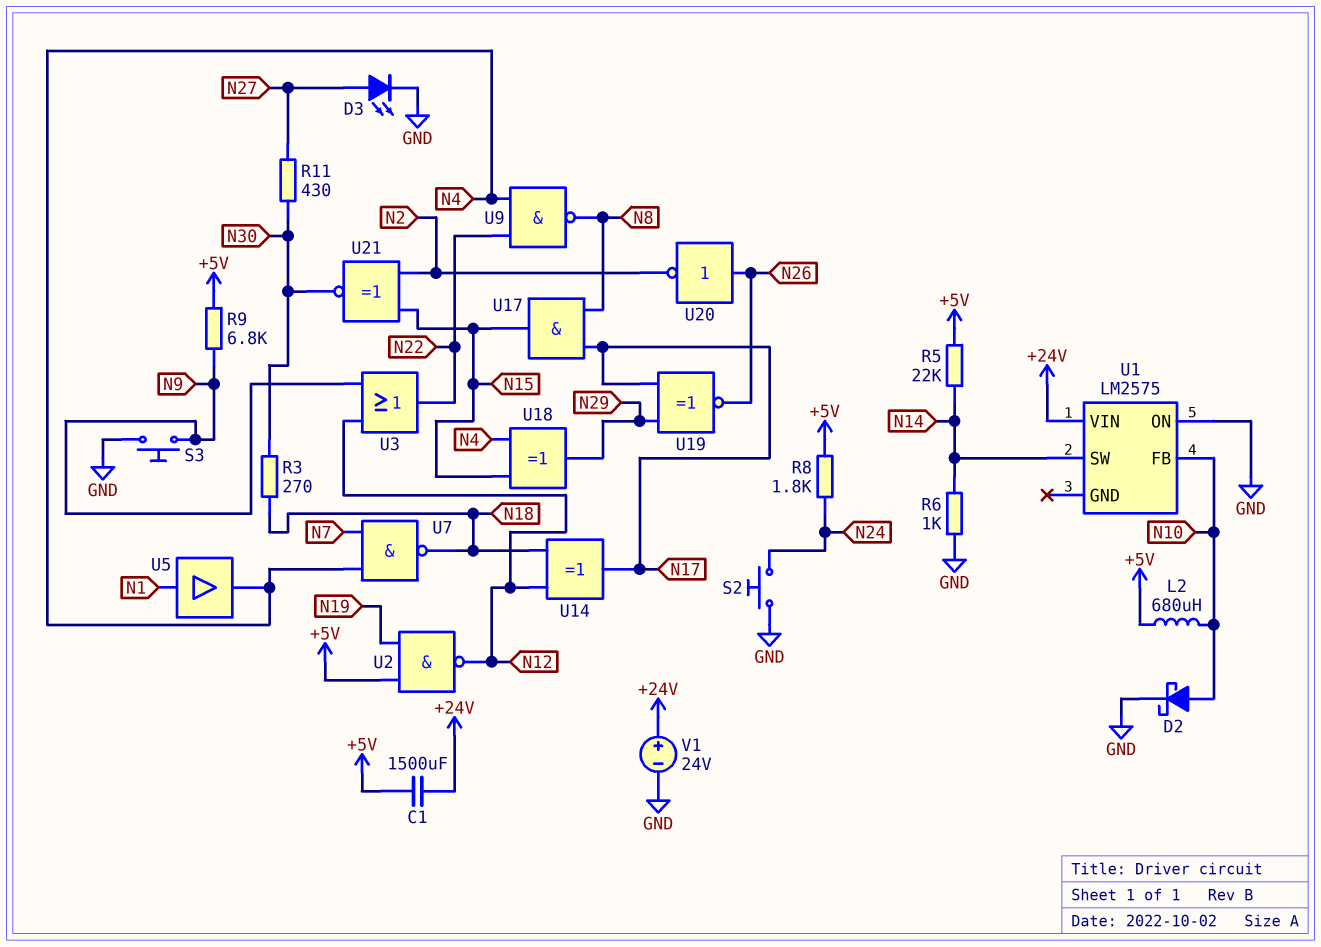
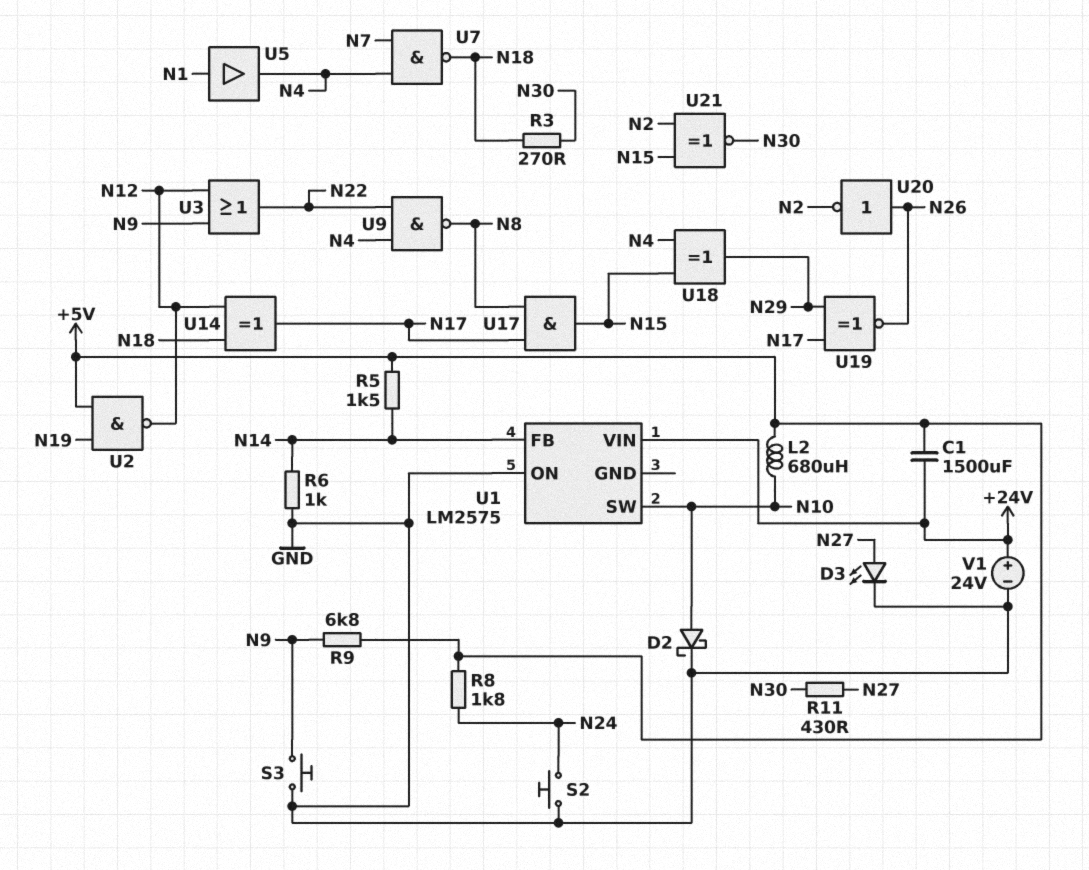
R5: 22k (+5V, N14) -> 1.5k (+5V, N14)
U1 pin FB: N10 -> N14
U1 pin SW: N14 -> N10

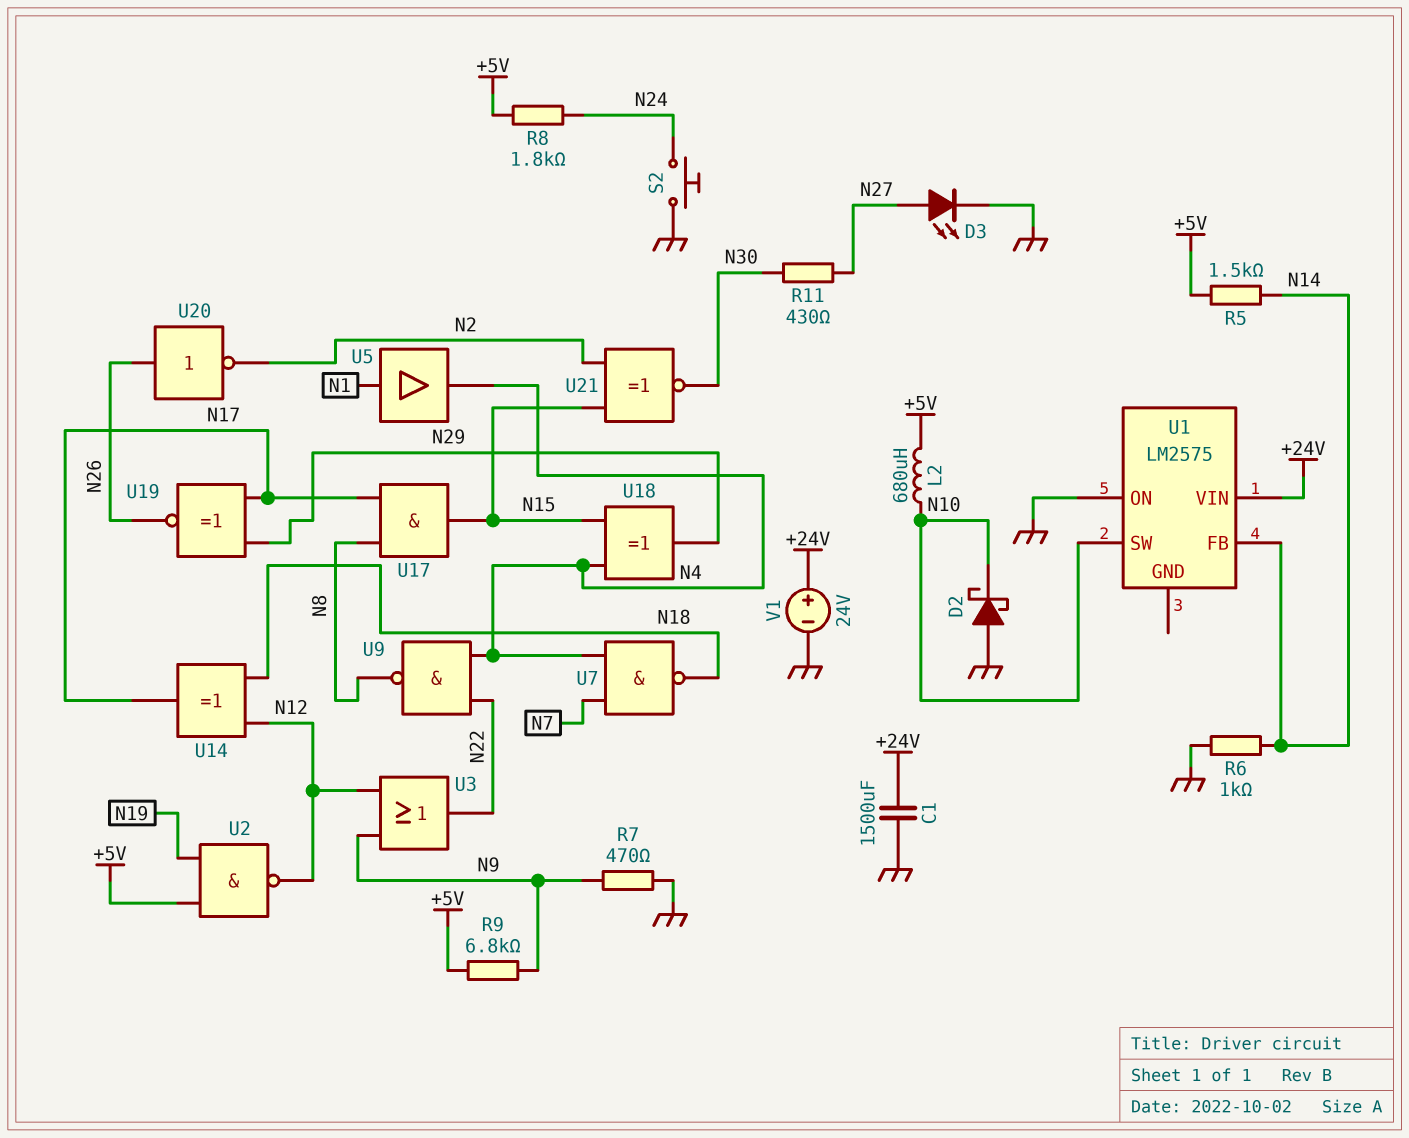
C1: 1500uF (+5V, +24V) -> 1500uF (+24V, GND)
D2: schottky (A N10, K GND) -> schottky (A GND, K N10)
R3: 270 (N18, N30) -> none
R7: none -> 470 (GND, N9)
S3: button (GND, N9) -> none

